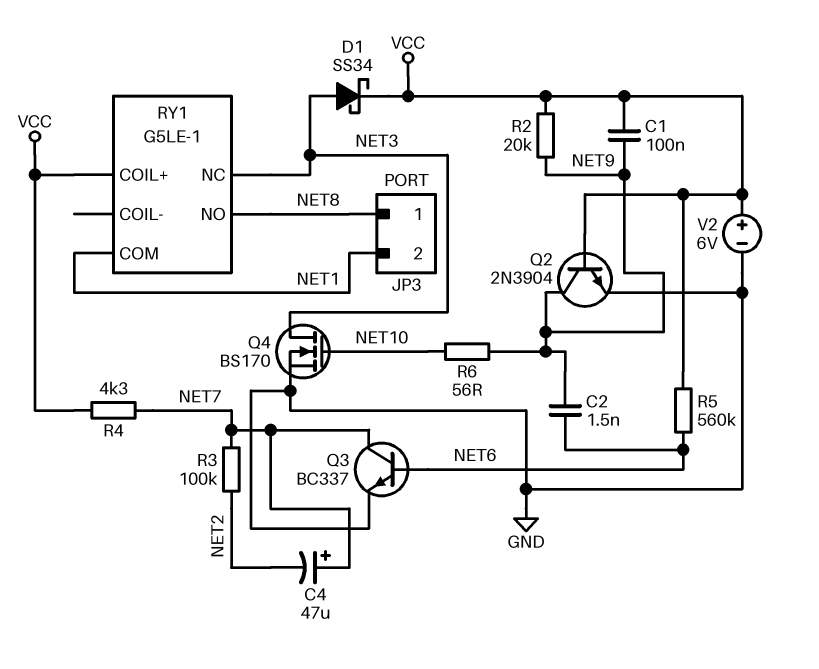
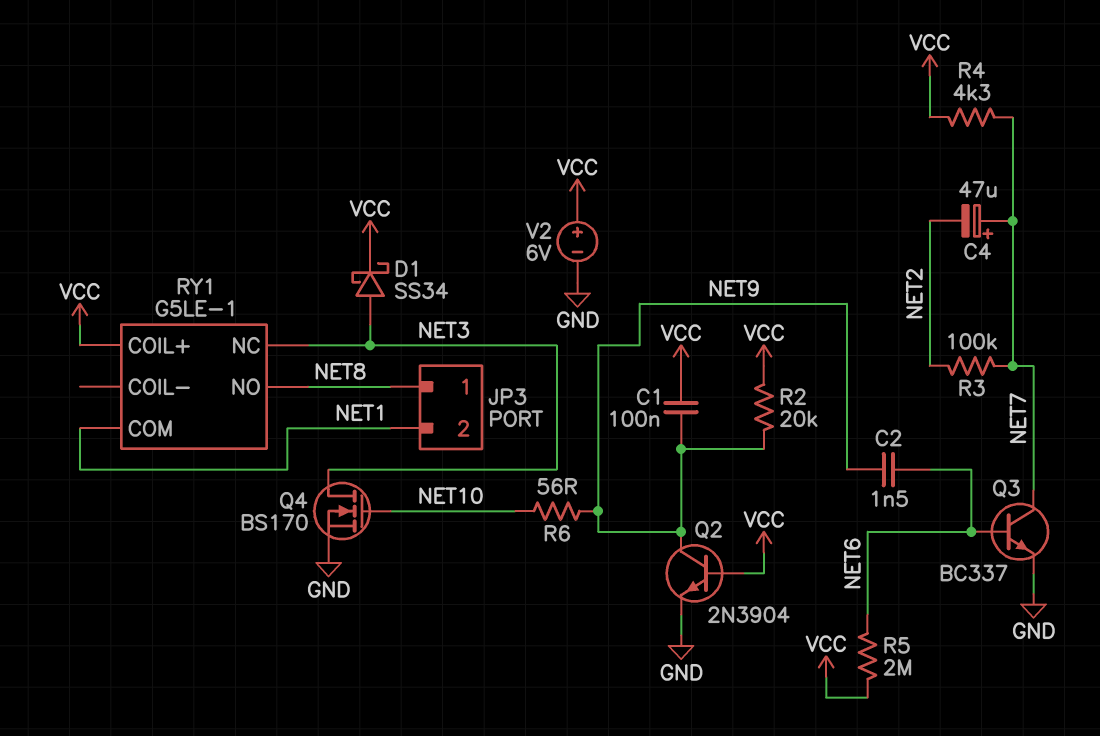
R5: 560k (NET6, VCC) -> 2M (NET6, VCC)

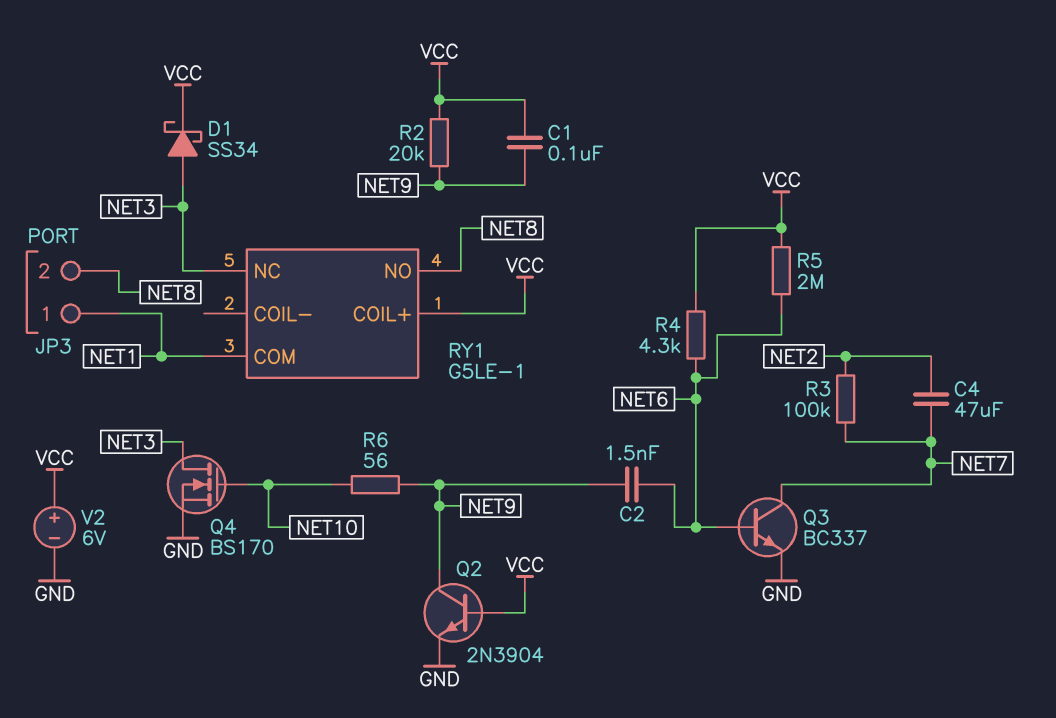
C4: 47uF (plus NET7, minus NET2) -> 47uF (NET2, NET7)
JP3 pin 1: NET8 -> NET1
JP3 pin 2: NET1 -> NET8
R4: 4.3k (NET7, VCC) -> 4.3k (NET6, VCC)

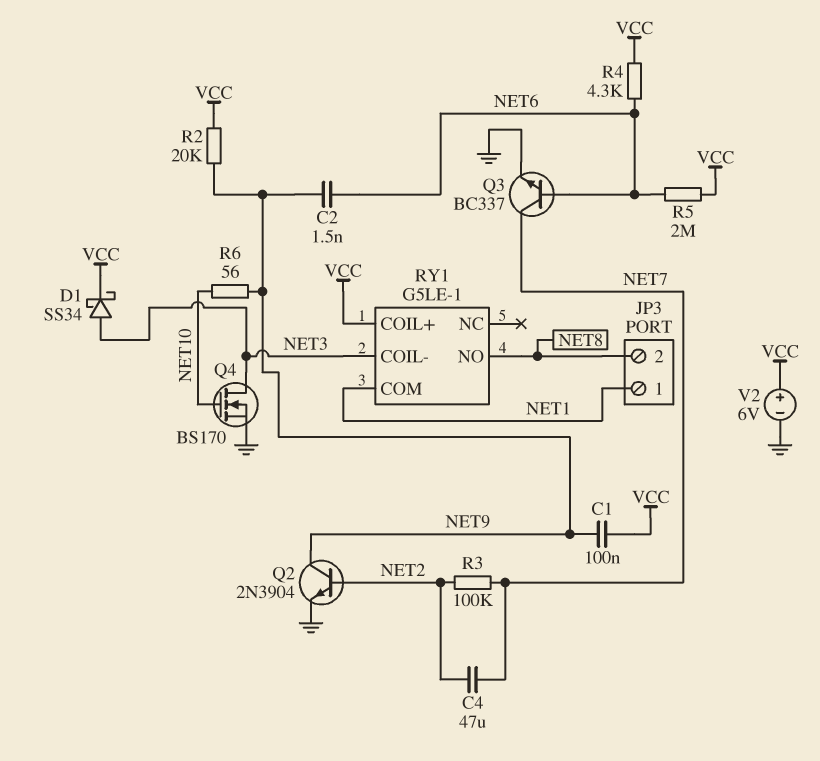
Q2: NPN 2N3904 (B VCC, C NET9, E GND) -> NPN 2N3904 (B NET2, C NET9, E GND)
RY1 pin COIL-: none -> NET3
RY1 pin NC: NET3 -> none

